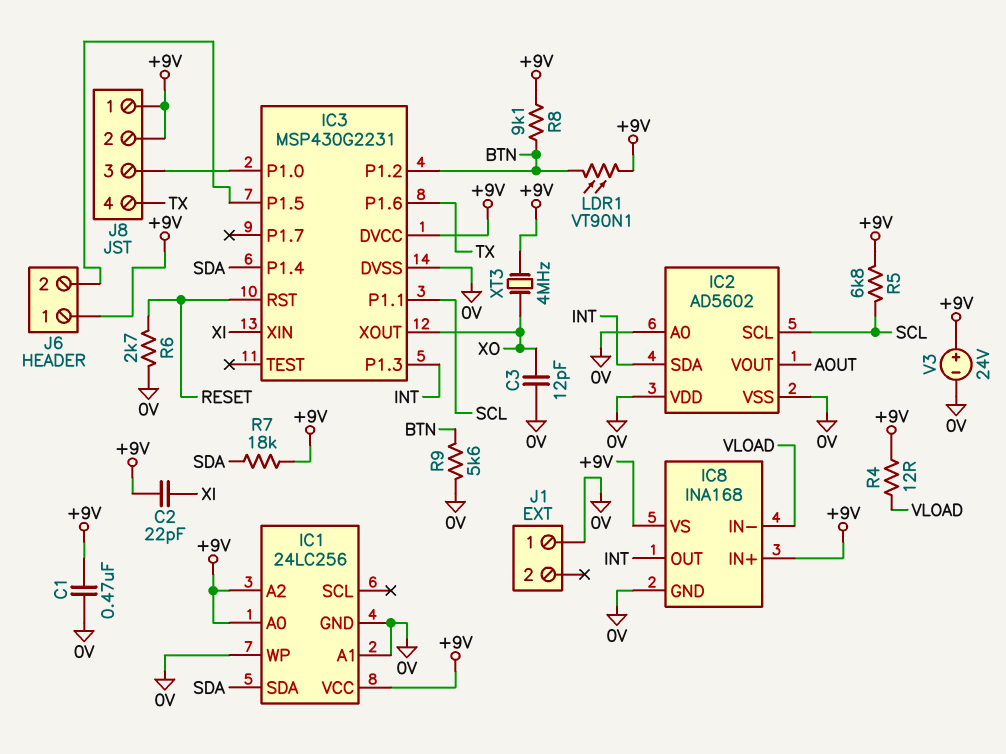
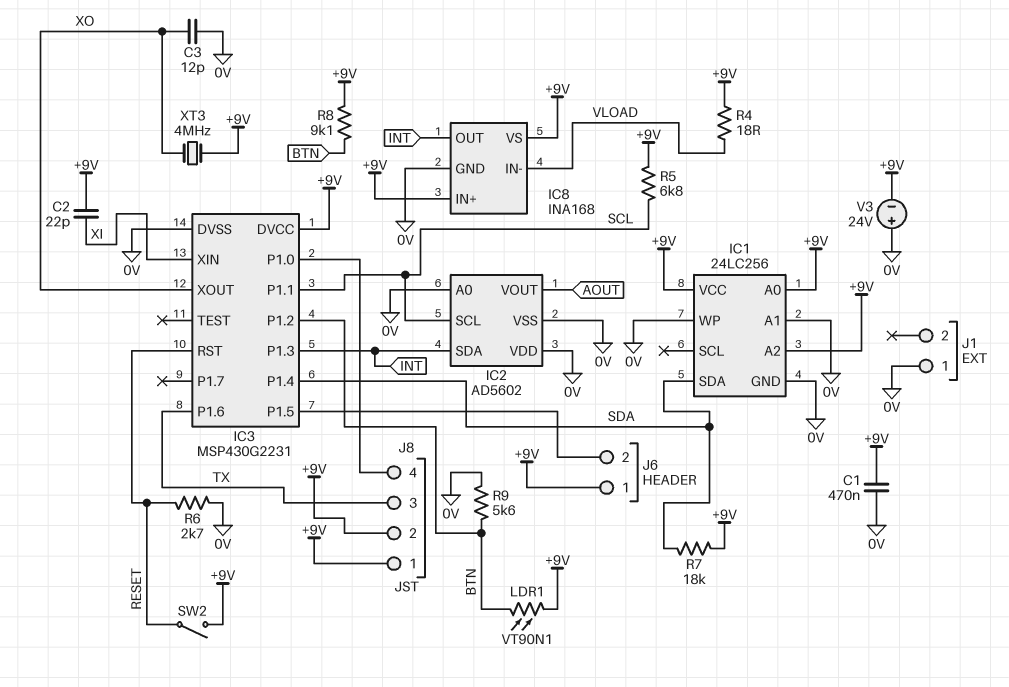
J8 pin 3: IC3/P1.0 -> TX
J8 pin 4: TX -> IC3/P1.0
R4: 12 (+9V, VLOAD) -> 18 (+9V, VLOAD)
SW2: none -> switch (+9V, RESET)
V3: 24V (plus +9V, minus 0V) -> 24V (plus 0V, minus +9V)

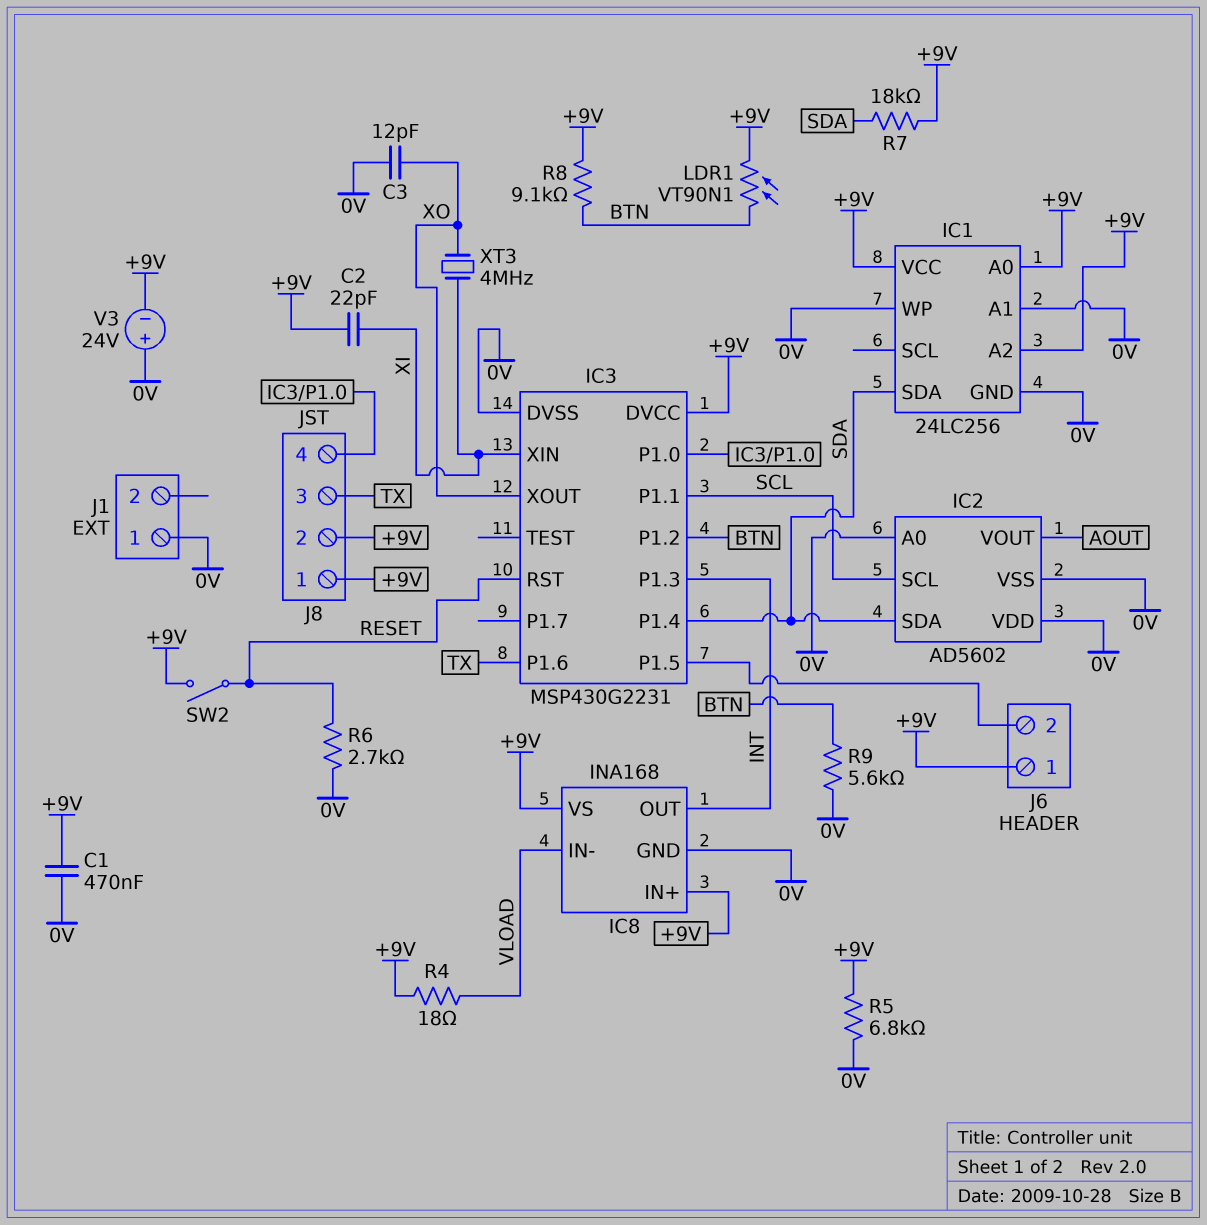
IC2 pin SDA: INT -> SDA
R5: 6.8k (+9V, SCL) -> 6.8k (+9V, 0V)
XT3: 4MHz (+9V, XO) -> 4MHz (XI, XO)

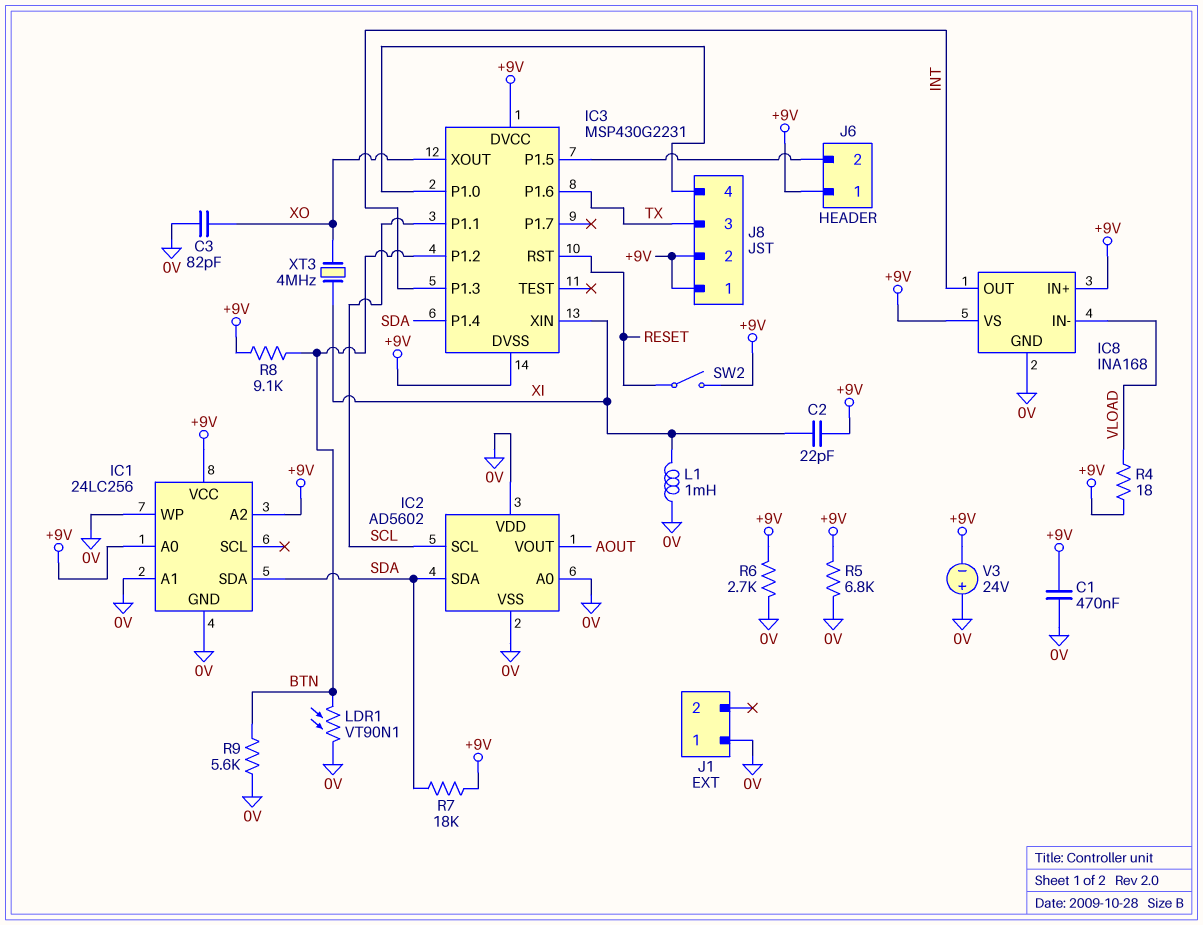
C3: 12pF (0V, XO) -> 82pF (0V, XO)
IC3 pin DVSS: 0V -> +9V
L1: none -> 1mH (0V, XI)
LDR1: VT90N1 (+9V, BTN) -> VT90N1 (0V, BTN)
R6: 2.7k (0V, RESET) -> 2.7k (+9V, 0V)

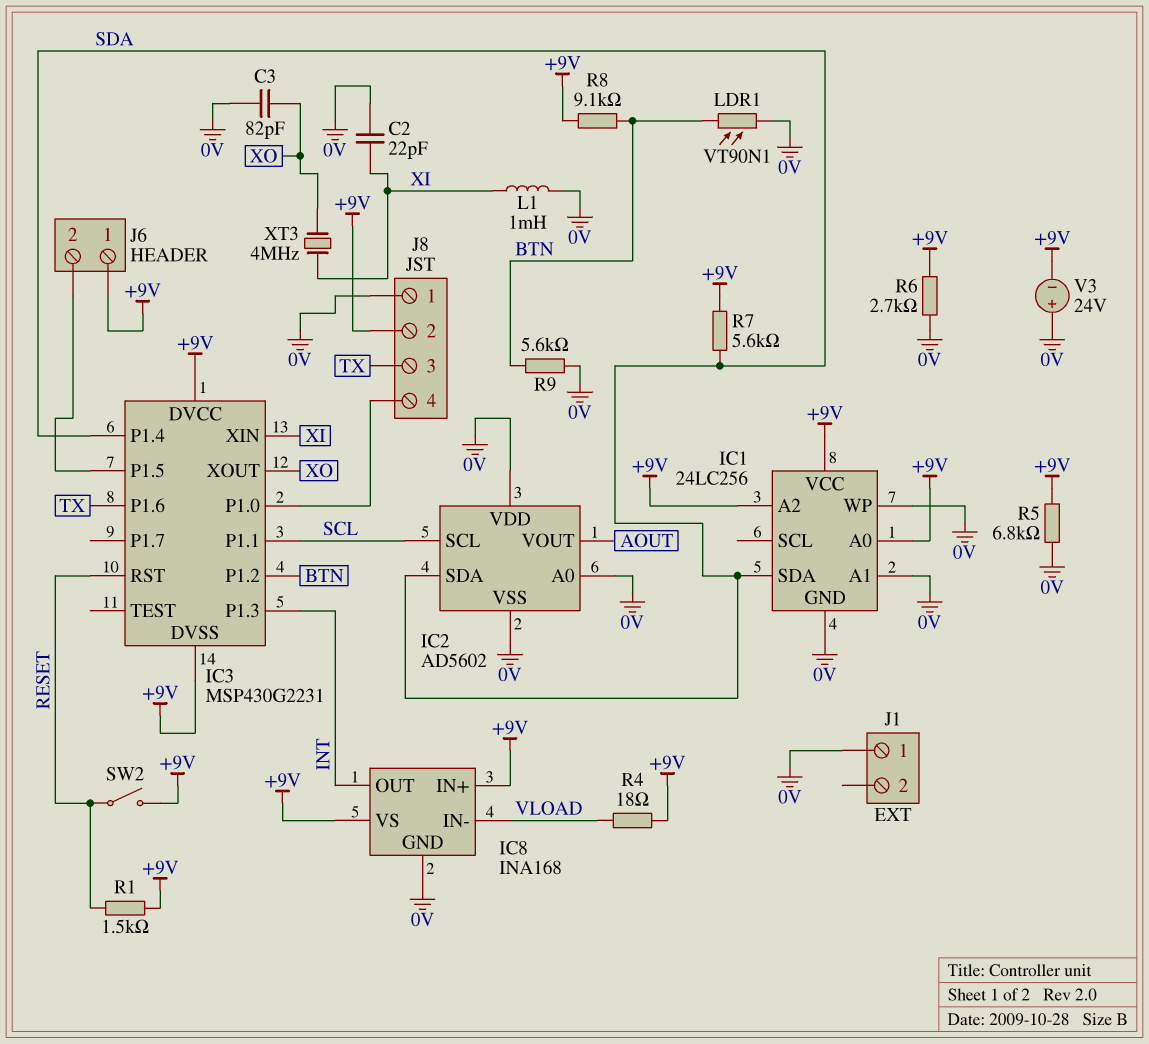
C1: 470nF (+9V, 0V) -> none
C2: 22pF (+9V, XI) -> 22pF (0V, XI)
J8 pin 1: +9V -> 0V
R1: none -> 1.5k (+9V, RESET)
R7: 18k (+9V, SDA) -> 5.6k (+9V, SDA)

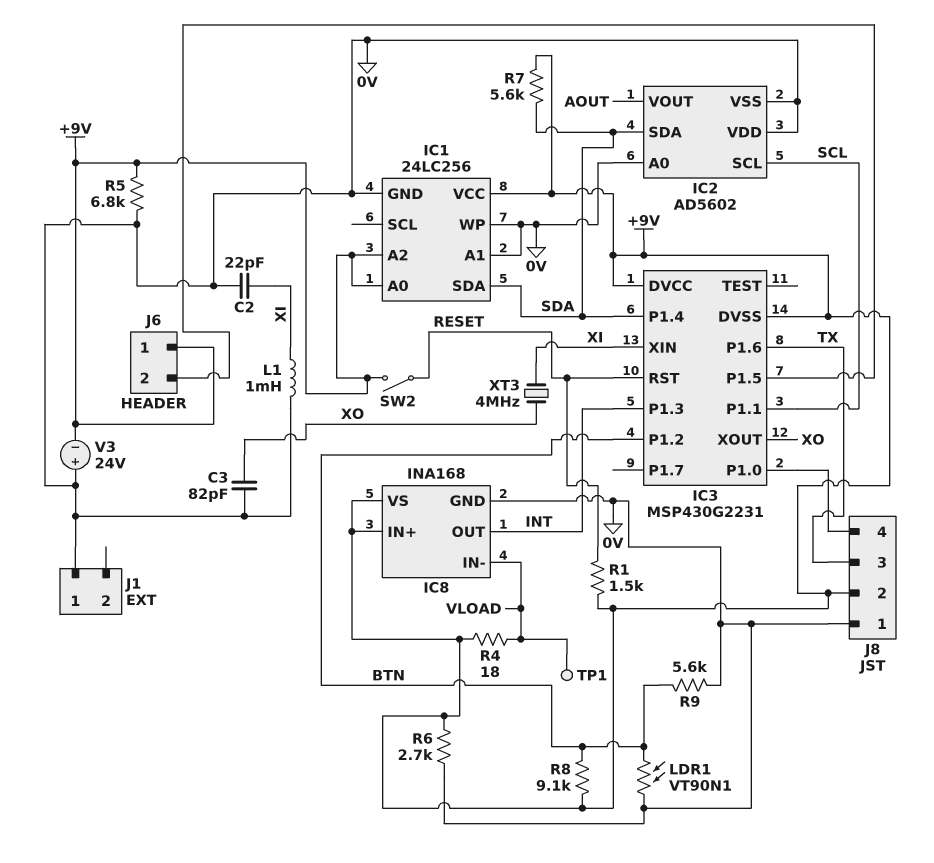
TP1: none -> test point (VLOAD)

